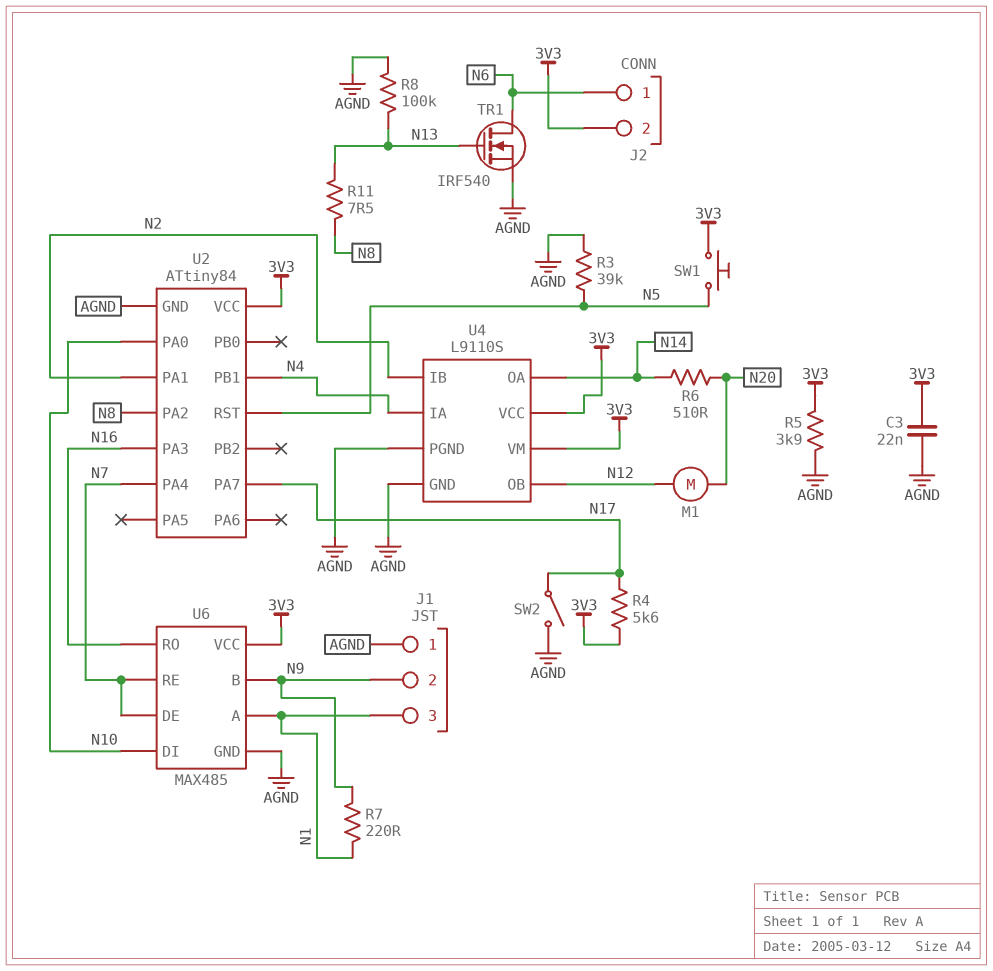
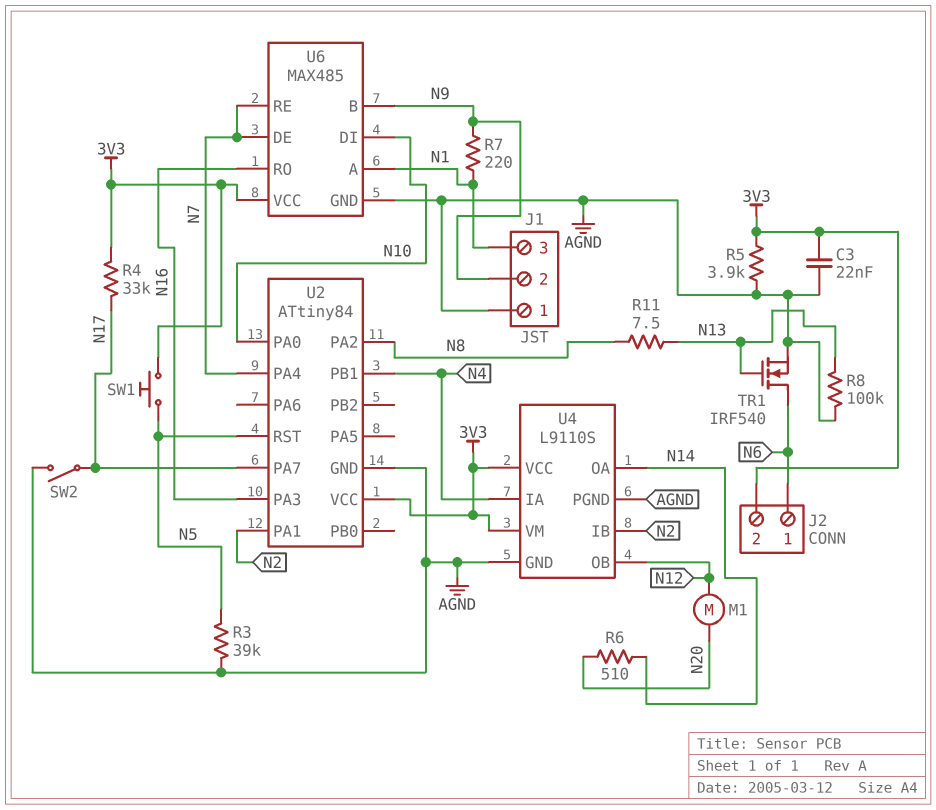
R4: 5.6k (3V3, N17) -> 33k (3V3, N17)

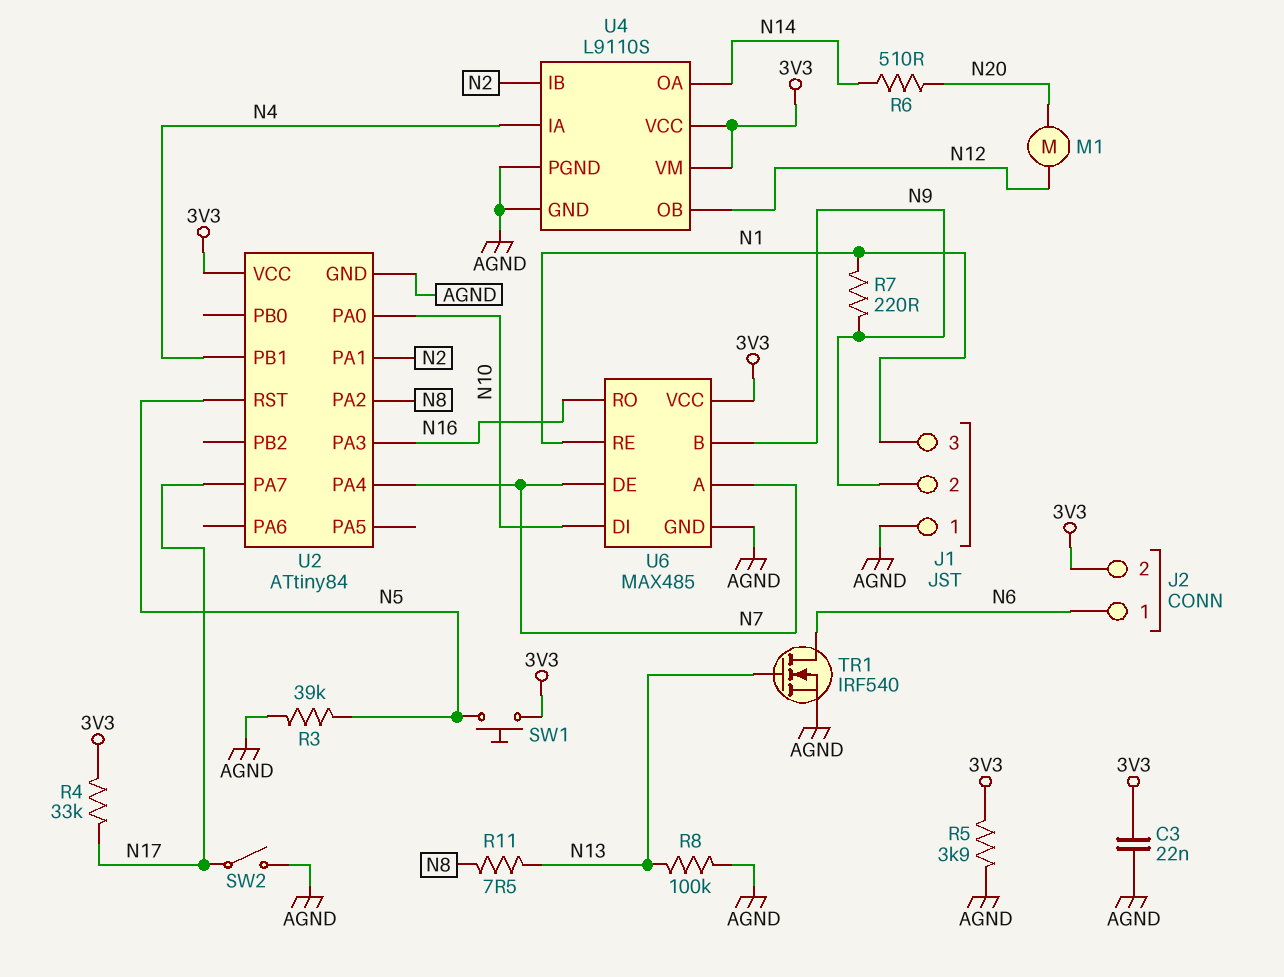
U6 pin A: N1 -> N7
U6 pin RE: N7 -> N1

